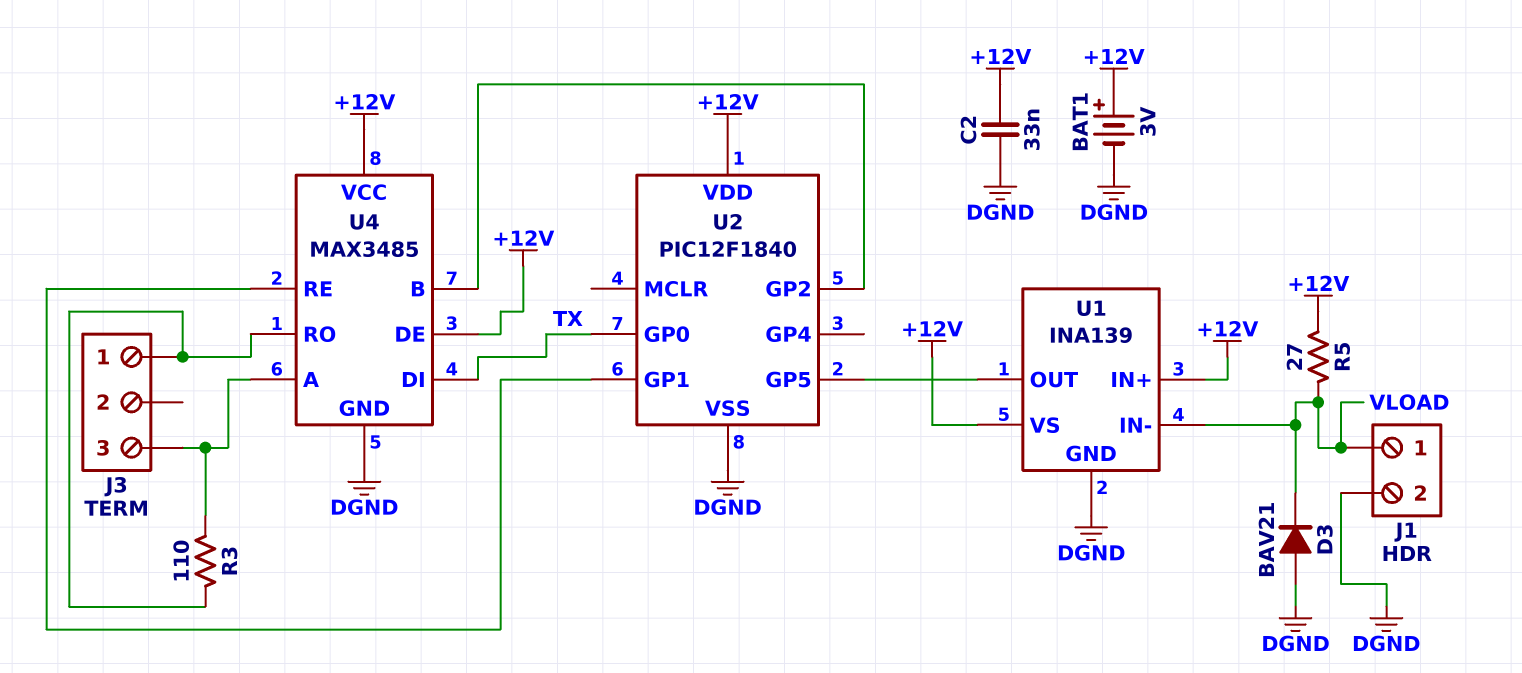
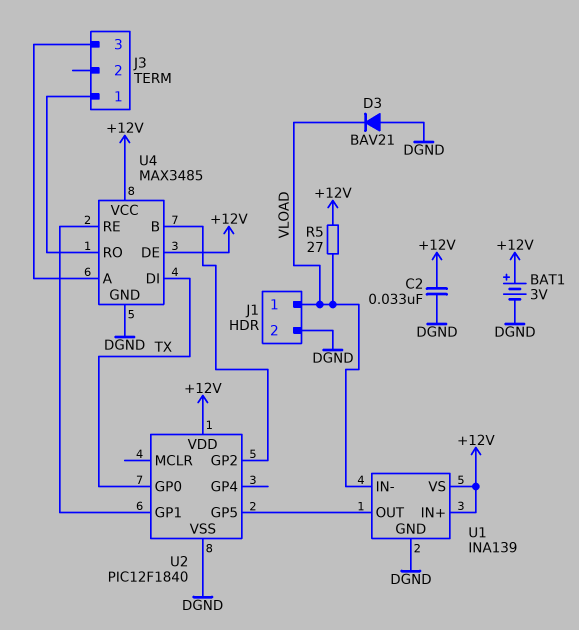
R3: 110 (J3/1, J3/3) -> none

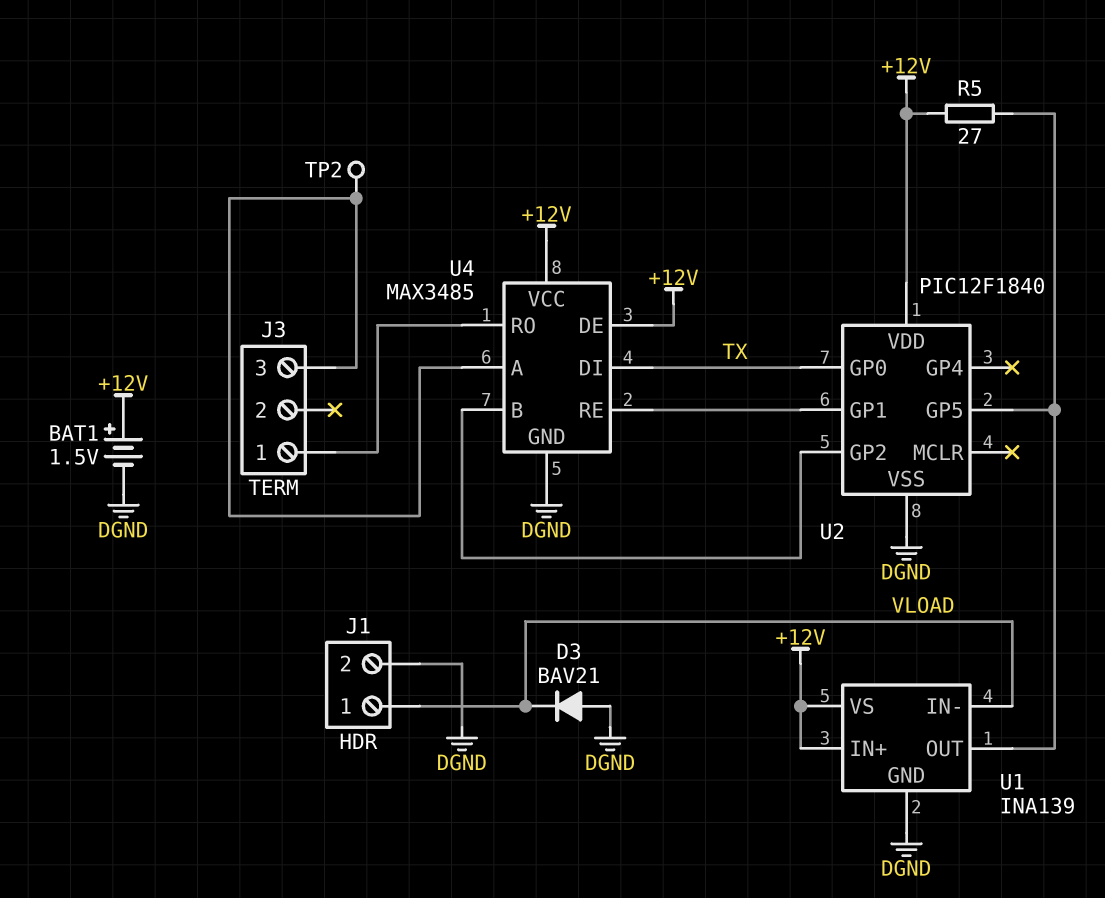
BAT1: 3V (plus +12V, minus DGND) -> 1.5V (plus +12V, minus DGND)
C2: 33nF (+12V, DGND) -> none
R5: 27 (+12V, VLOAD) -> 27 (+12V, U1/OUT)
TP2: none -> test point (J3/3)

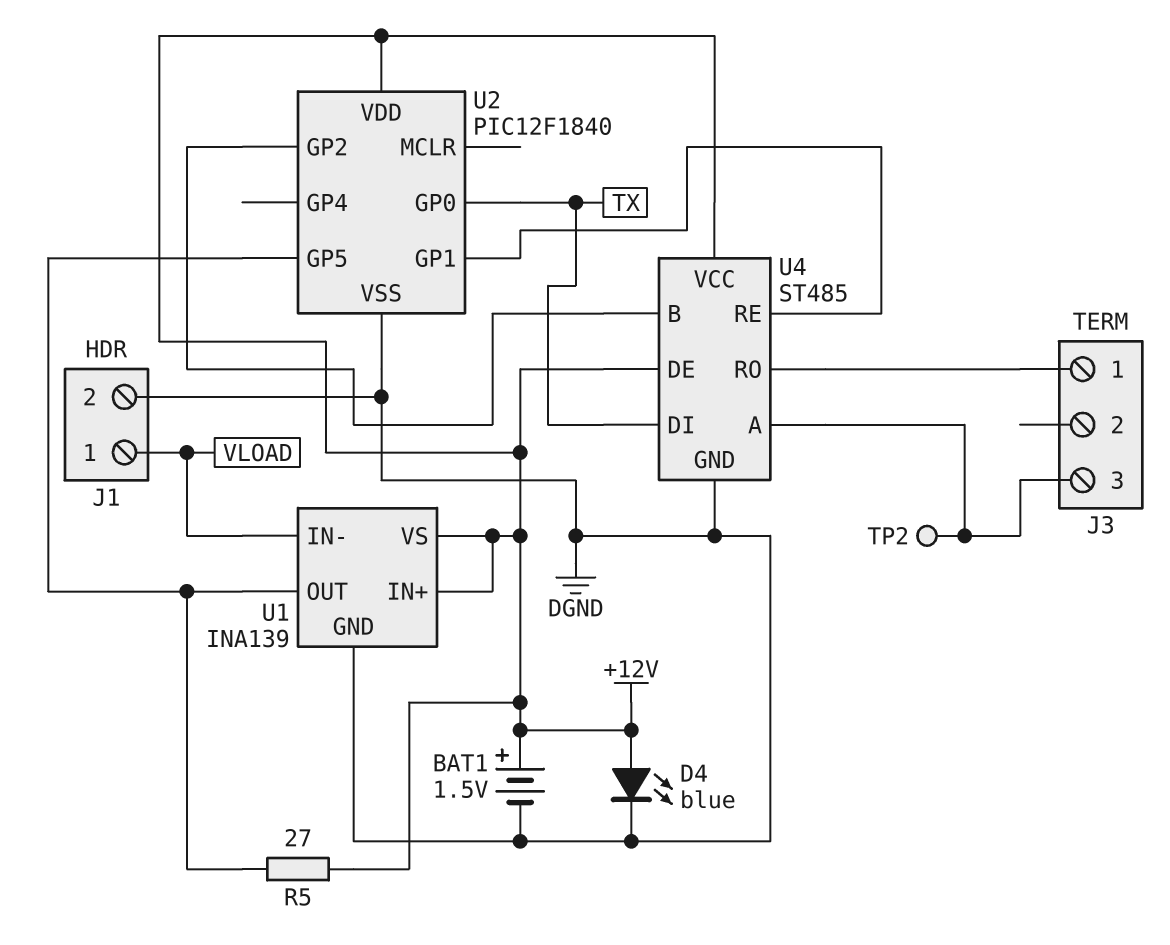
D3: diode BAV21 (A DGND, K VLOAD) -> none
D4: none -> LED blue (A +12V, K DGND)
U4: MAX3485 -> ST485

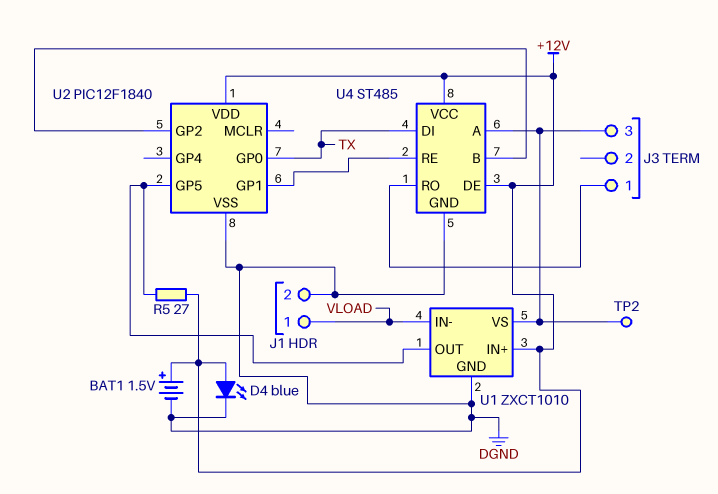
U1: INA139 -> ZXCT1010
U1 pin VS: +12V -> J3/3

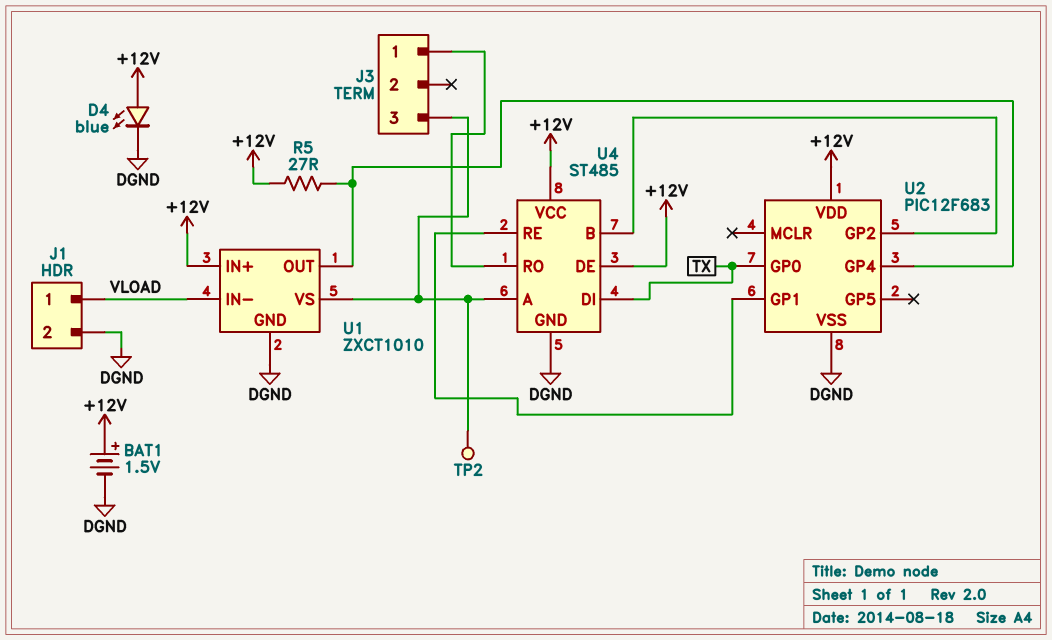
U2: PIC12F1840 -> PIC12F683
U2 pin GP4: none -> U1/OUT
U2 pin GP5: U1/OUT -> none

